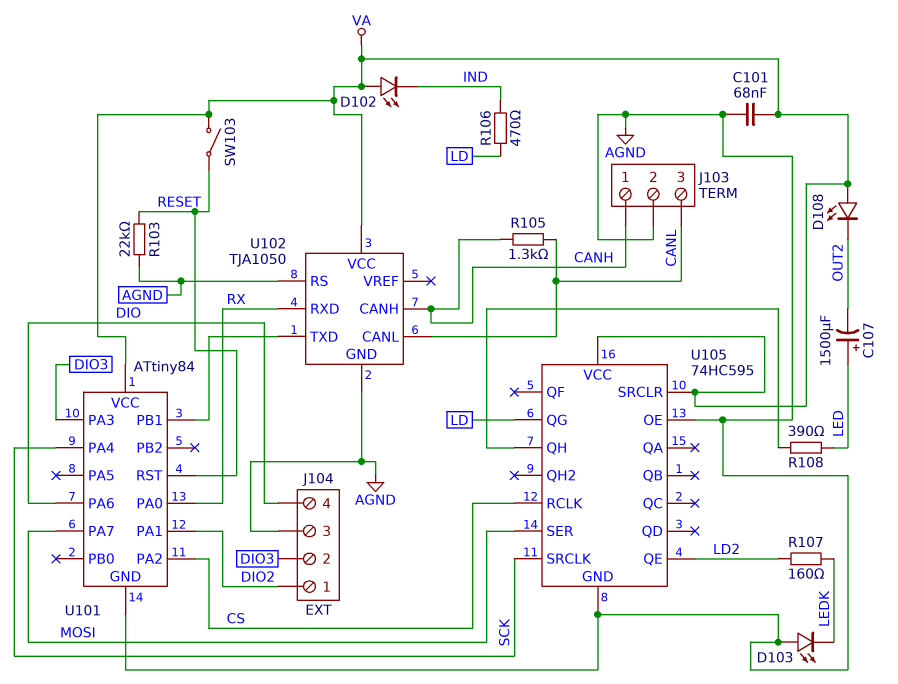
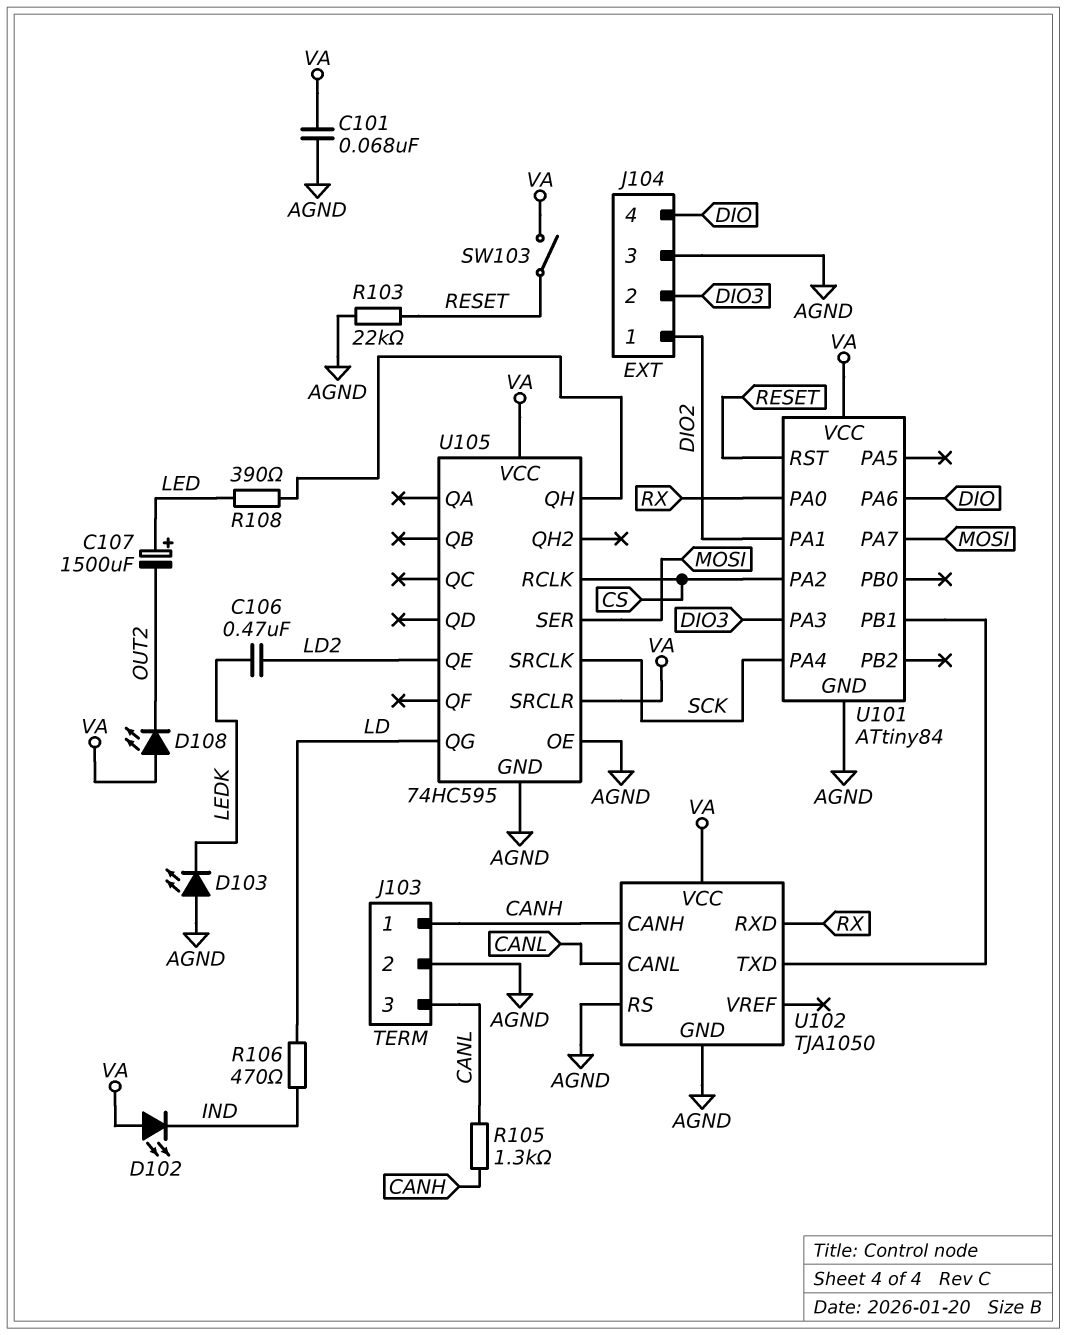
C106: none -> 470nF (LD2, LEDK)
R107: 160 (LD2, LEDK) -> none

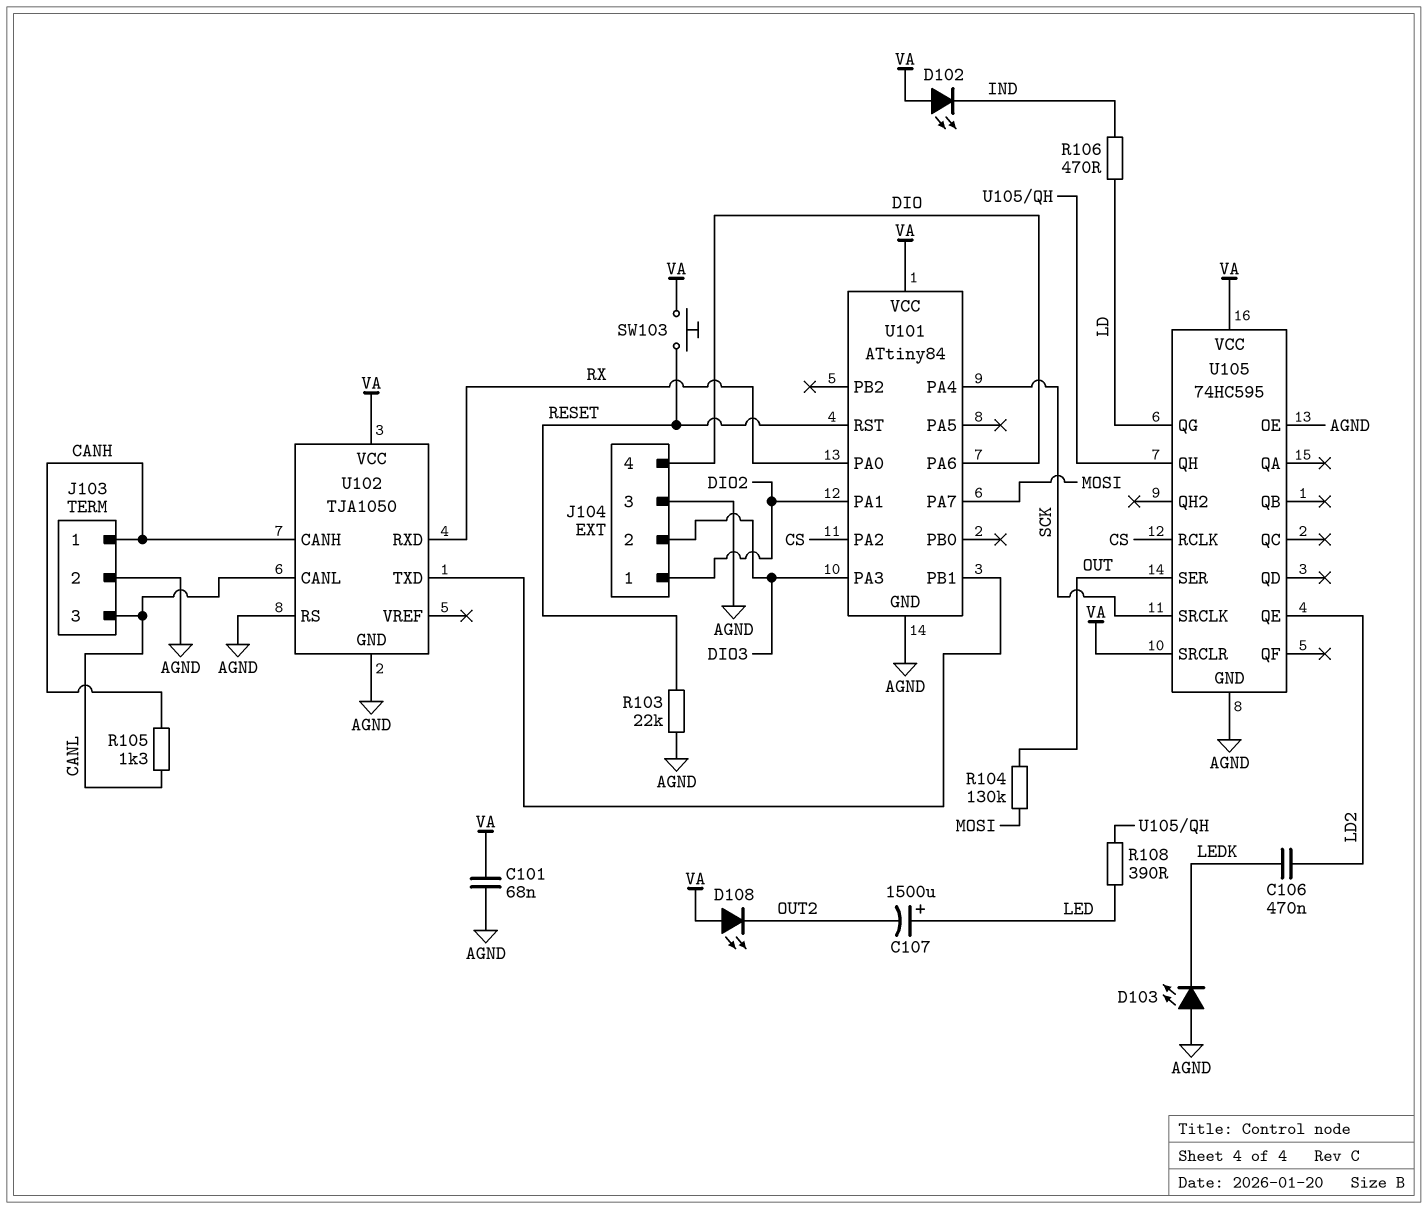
R104: none -> 130k (MOSI, OUT)
SW103: switch (RESET, VA) -> button (RESET, VA)
U105 pin SER: MOSI -> OUT

